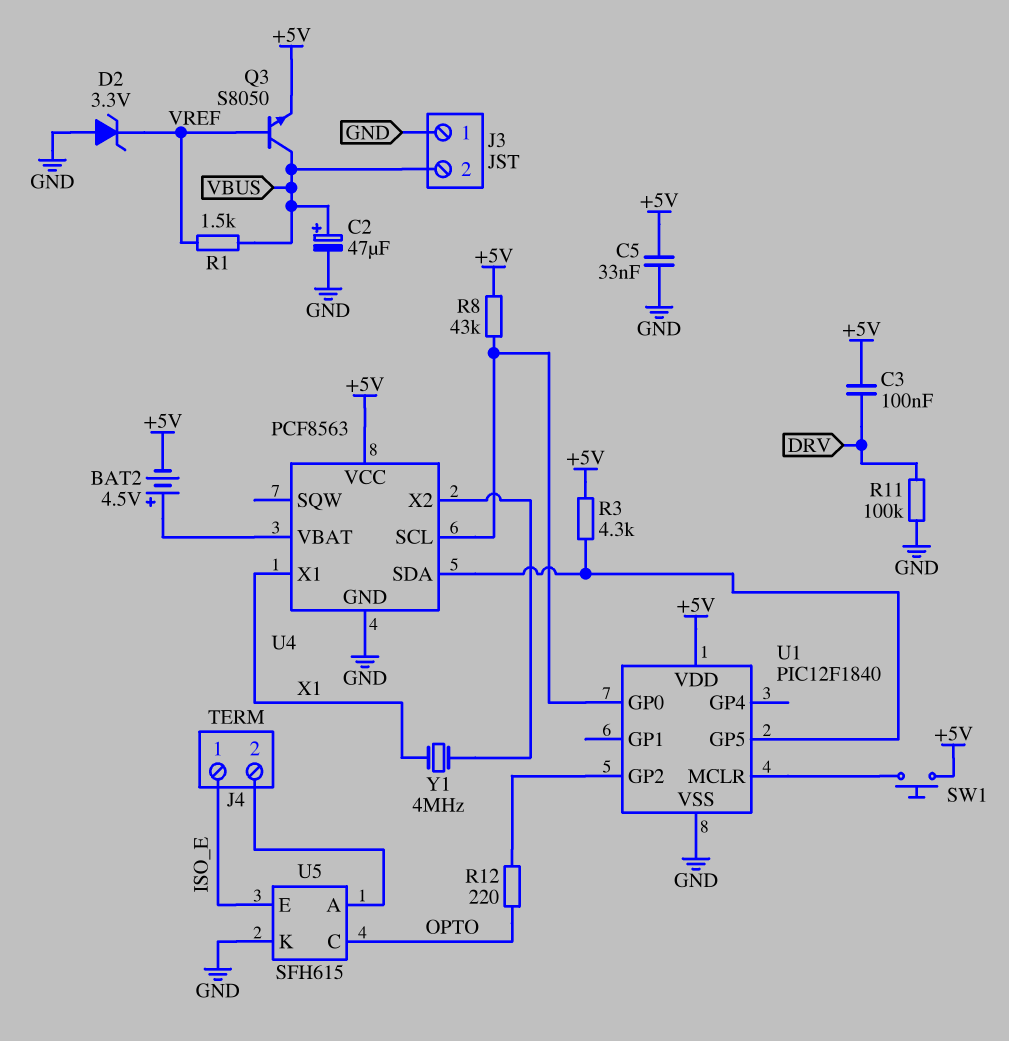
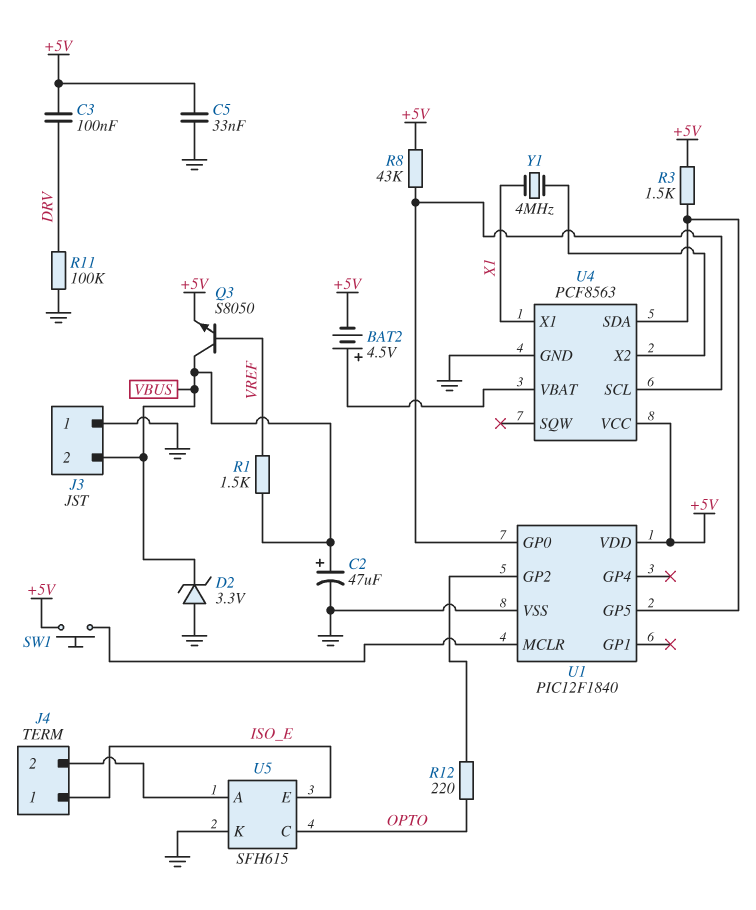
D2: zener 3.3V (A GND, K VREF) -> zener 3.3V (A GND, K VBUS)
R3: 4.3k (+5V, U1/GP5) -> 1.5k (+5V, U1/GP5)

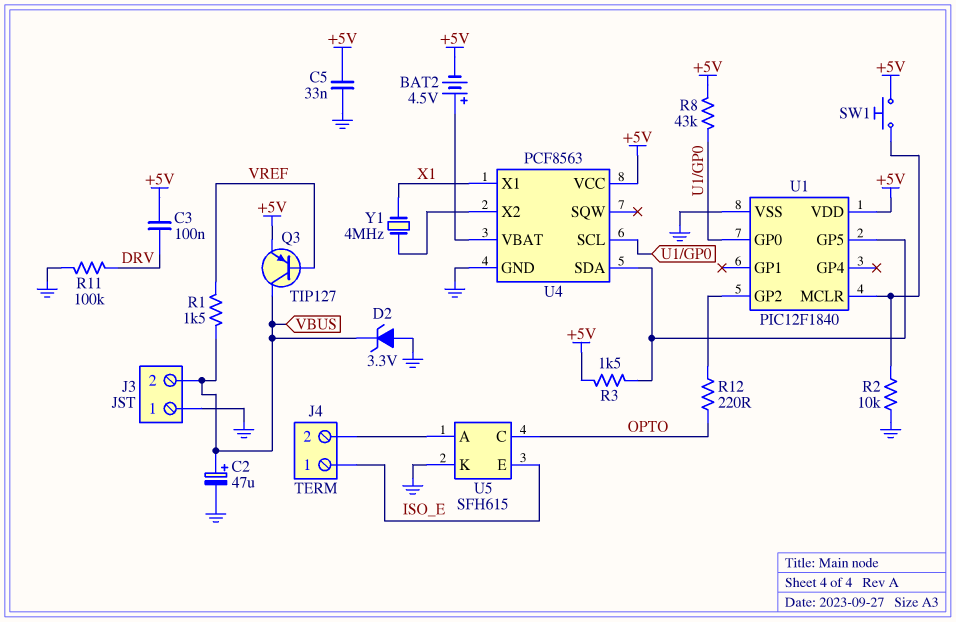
Q3: NPN S8050 (B VREF, C VBUS, E +5V) -> PNP TIP127 (B VREF, C VBUS, E +5V)
R2: none -> 10k (GND, U1/MCLR)

